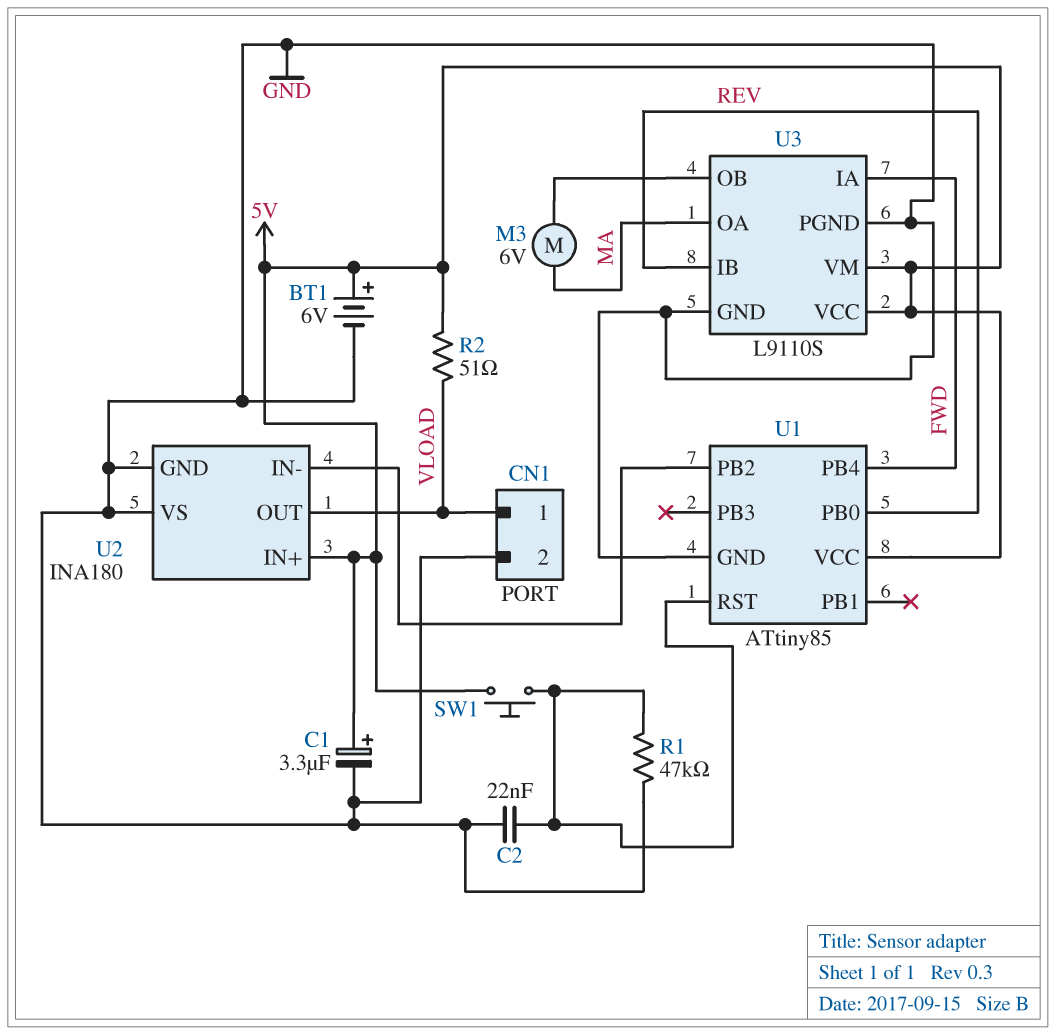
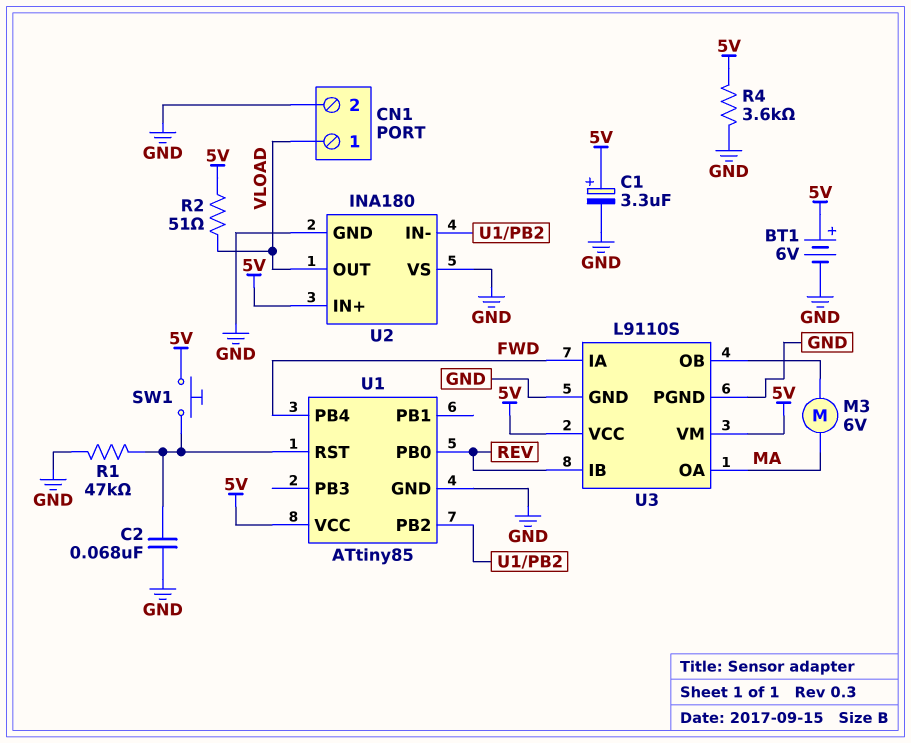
C2: 22nF (GND, U1/RST) -> 68nF (GND, U1/RST)
R4: none -> 3.6k (5V, GND)

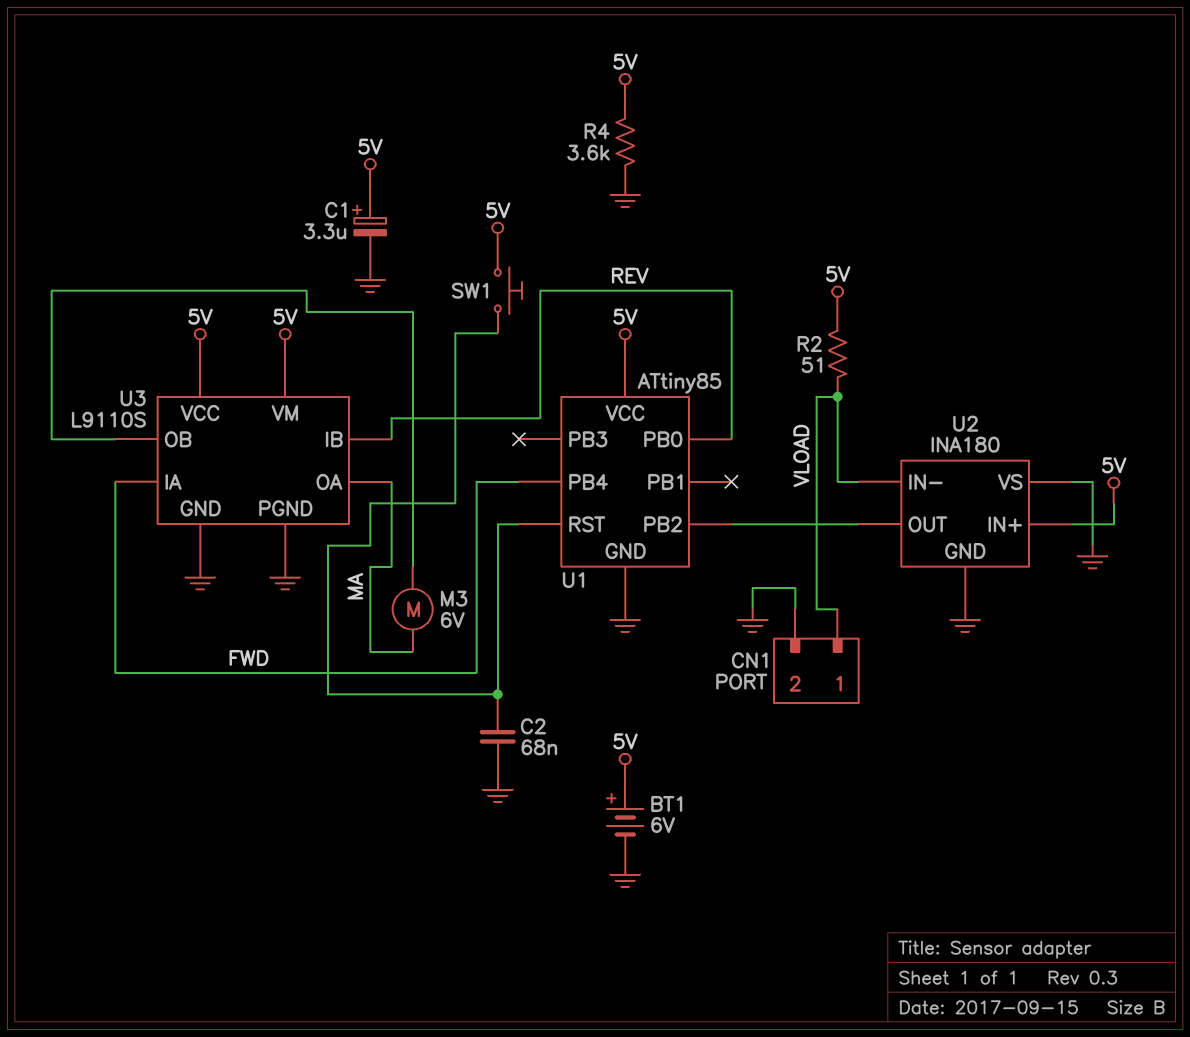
R1: 47k (GND, U1/RST) -> none
U2 pin IN-: U1/PB2 -> VLOAD
U2 pin OUT: VLOAD -> U1/PB2

